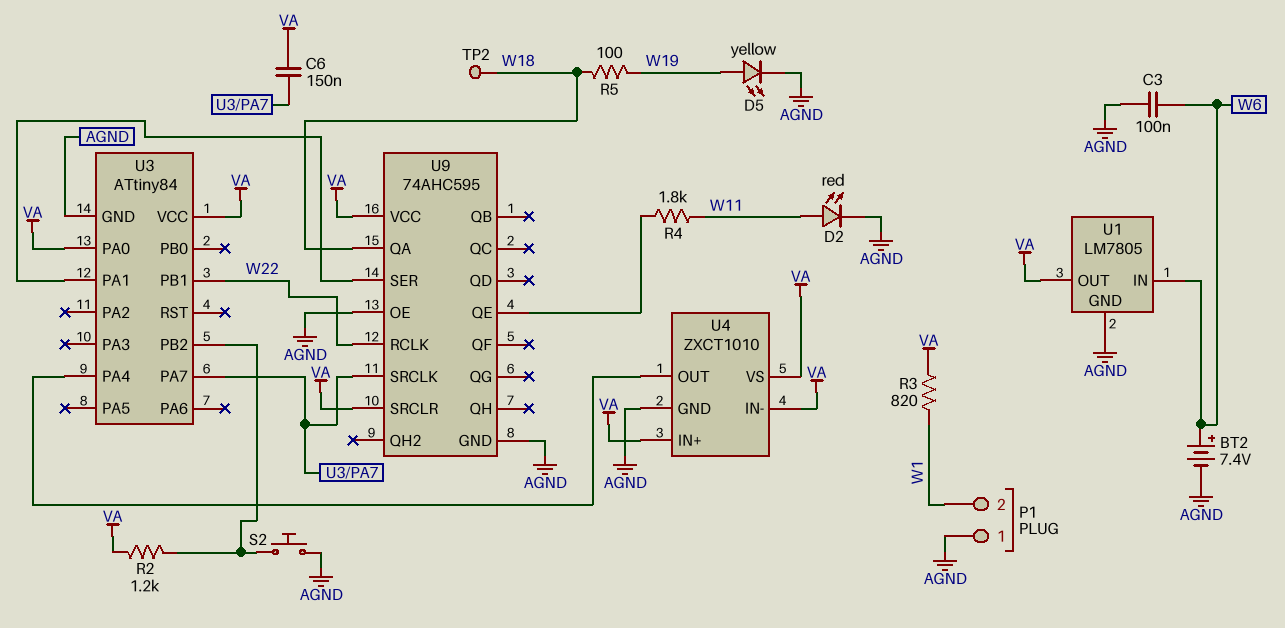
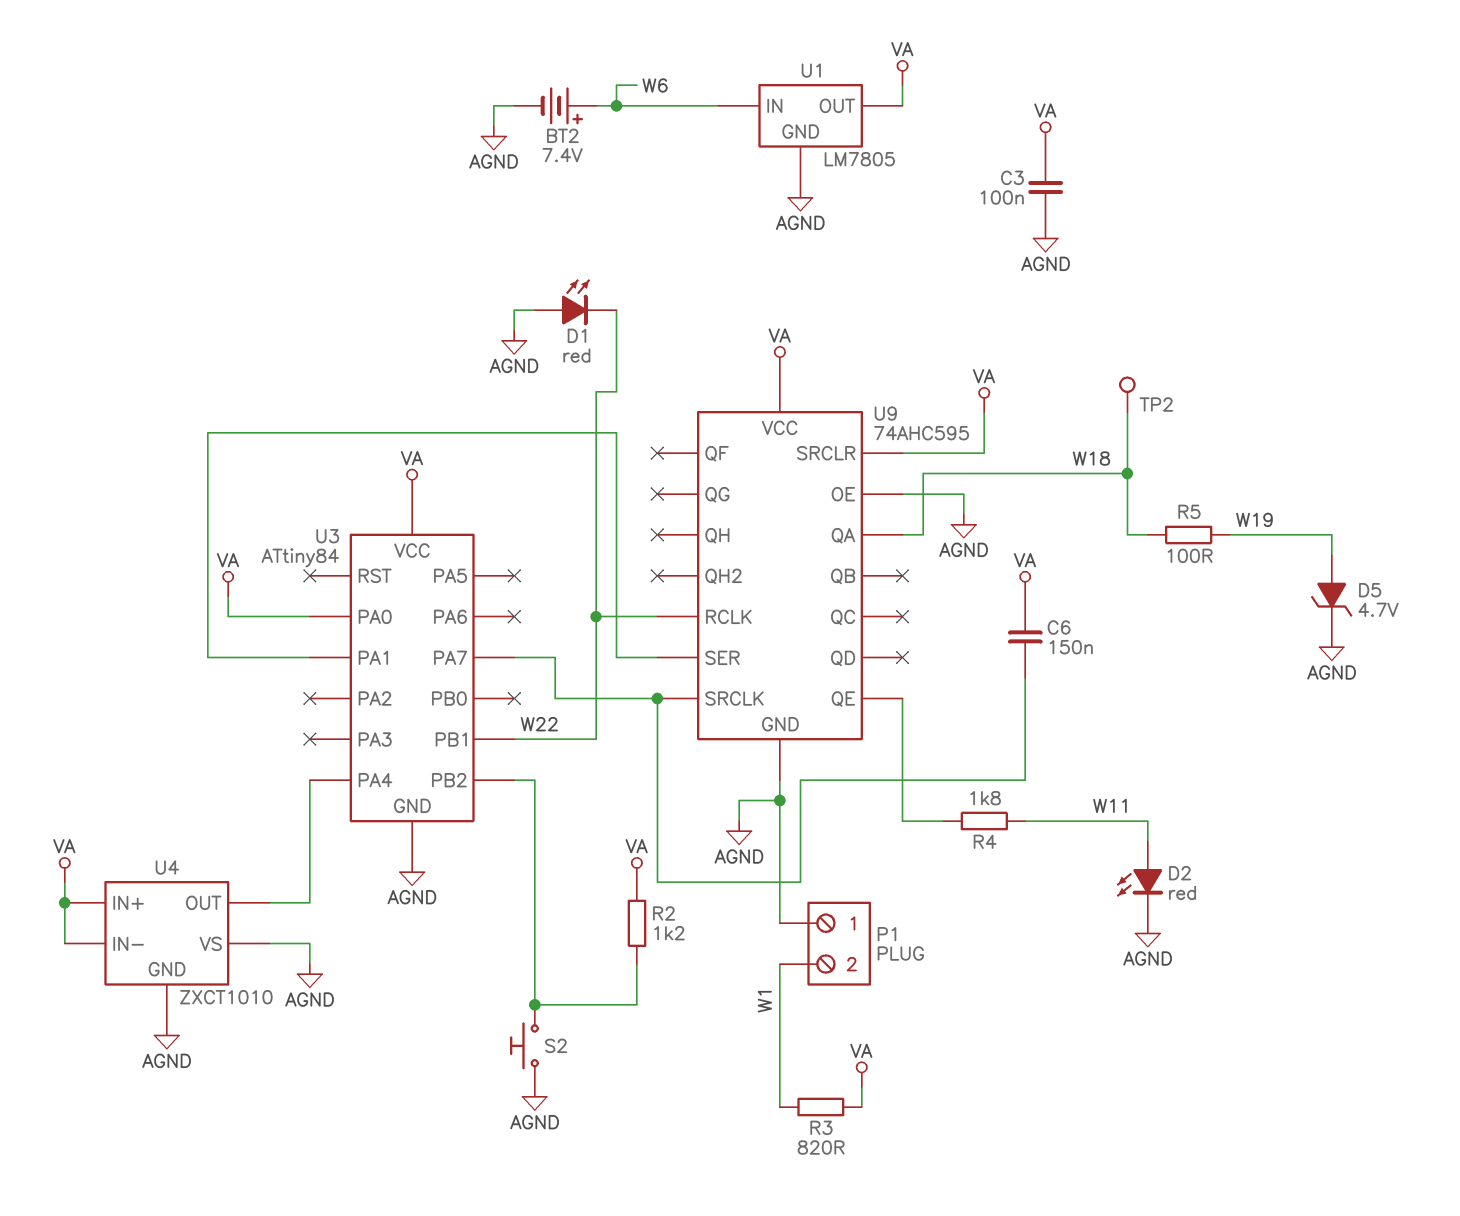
C3: 100nF (AGND, W6) -> 100nF (AGND, VA)
D1: none -> LED red (A AGND, K W22)
D5: LED yellow (A W19, K AGND) -> zener 4.7V (A W19, K AGND)
U4 pin VS: VA -> AGND

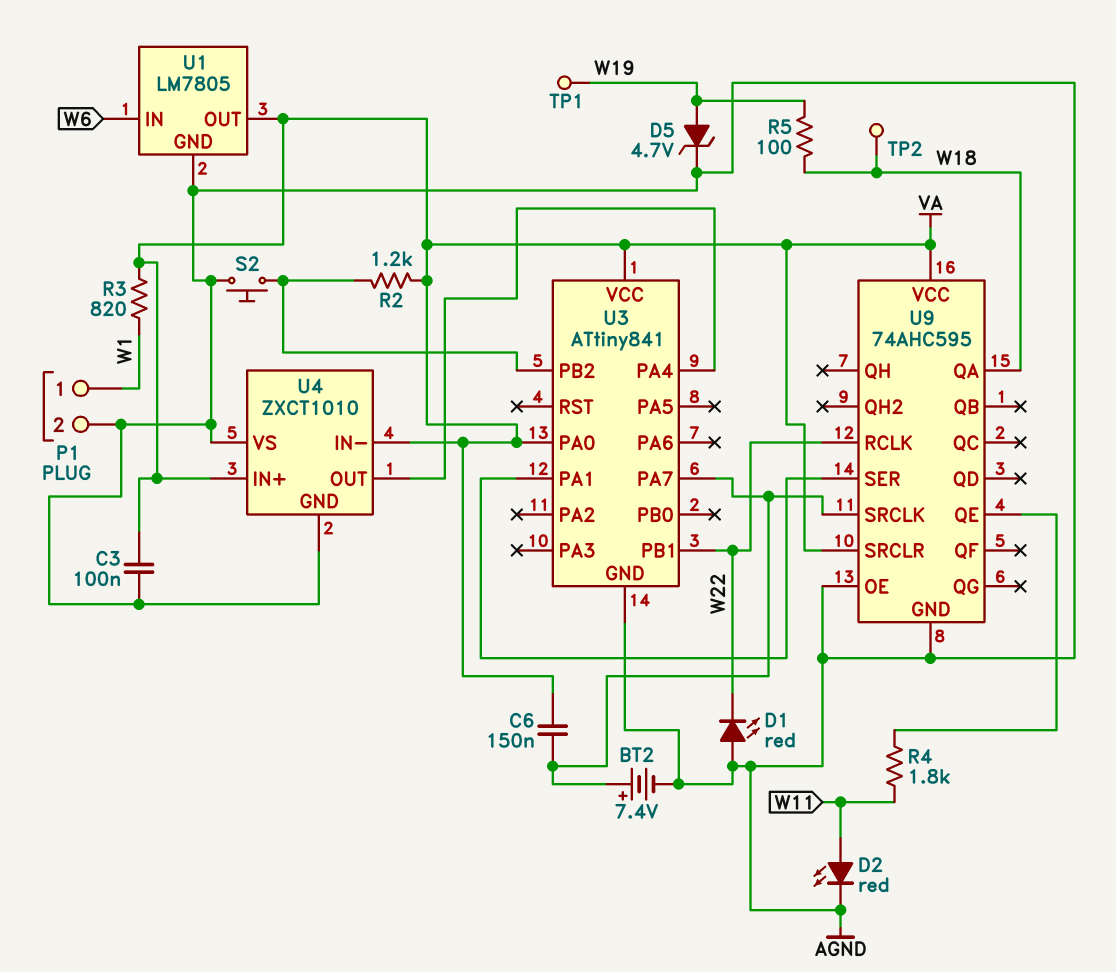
BT2: 7.4V (plus W6, minus AGND) -> 7.4V (plus U3/PA7, minus AGND)
P1 pin 1: AGND -> W1
P1 pin 2: W1 -> AGND
TP1: none -> test point (W19)
U3: ATtiny84 -> ATtiny841

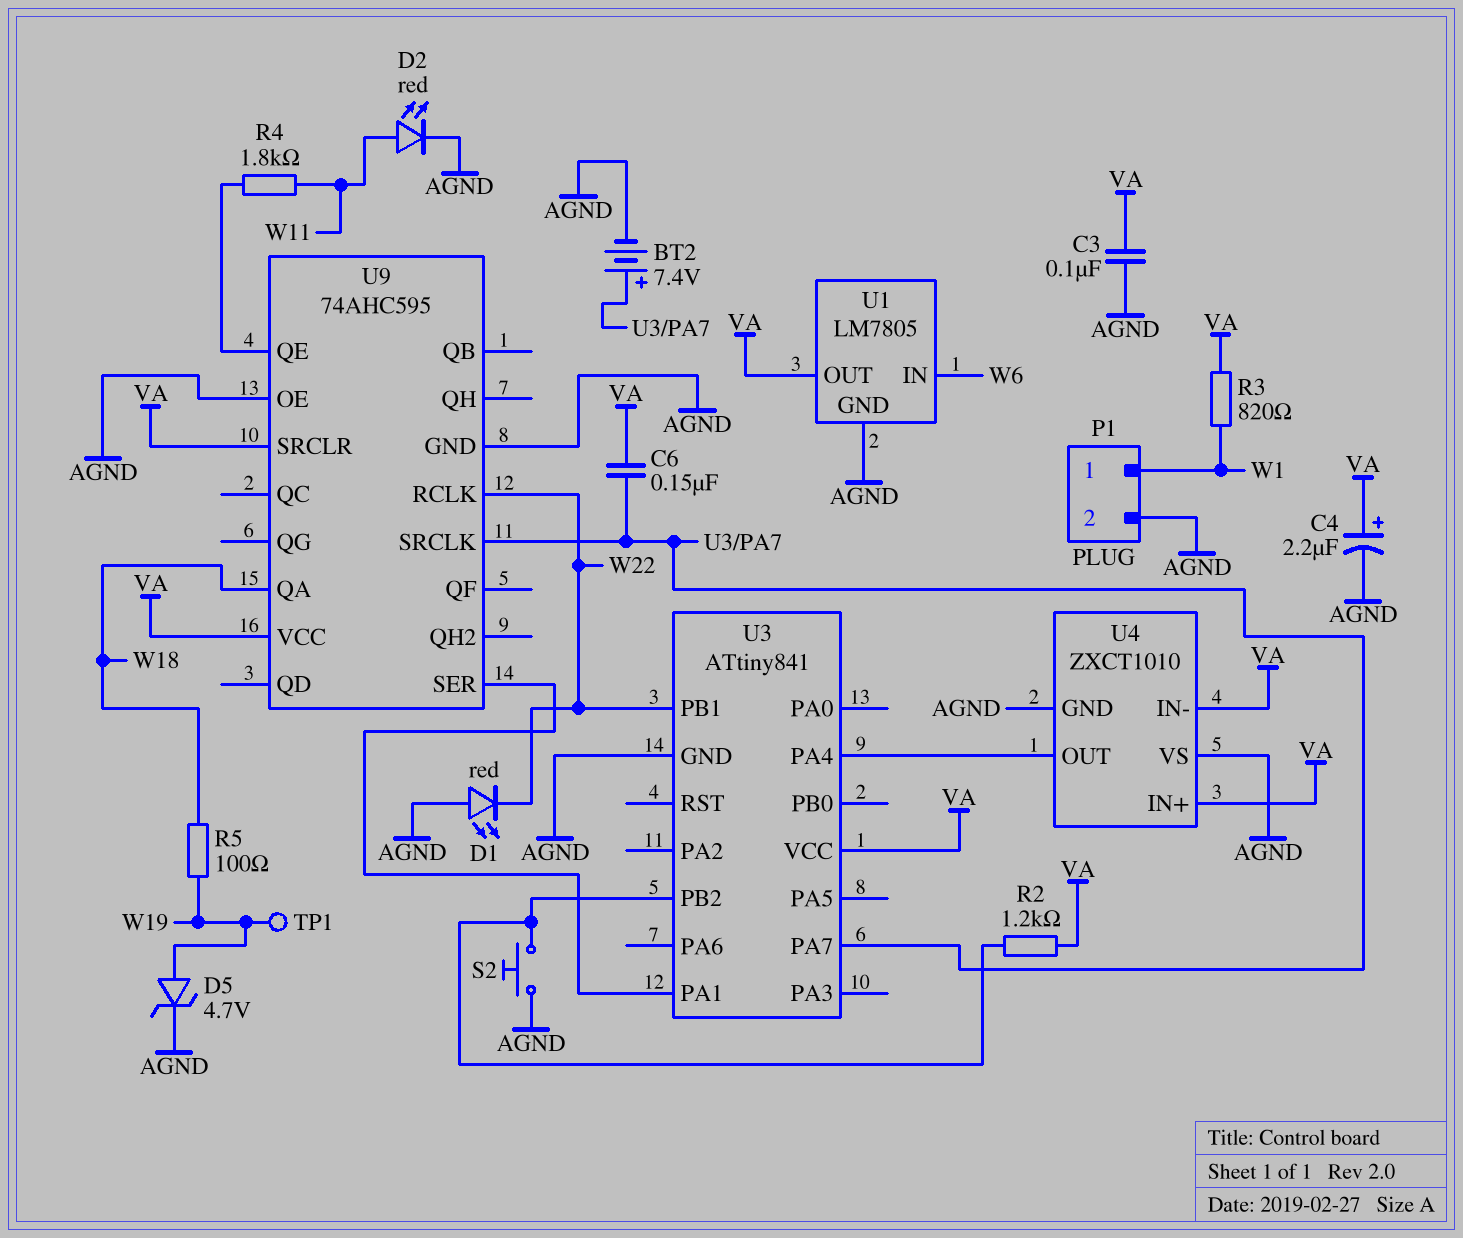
C4: none -> 2.2uF (plus VA, minus AGND)
TP2: test point (W18) -> none
U3 pin PA0: VA -> none

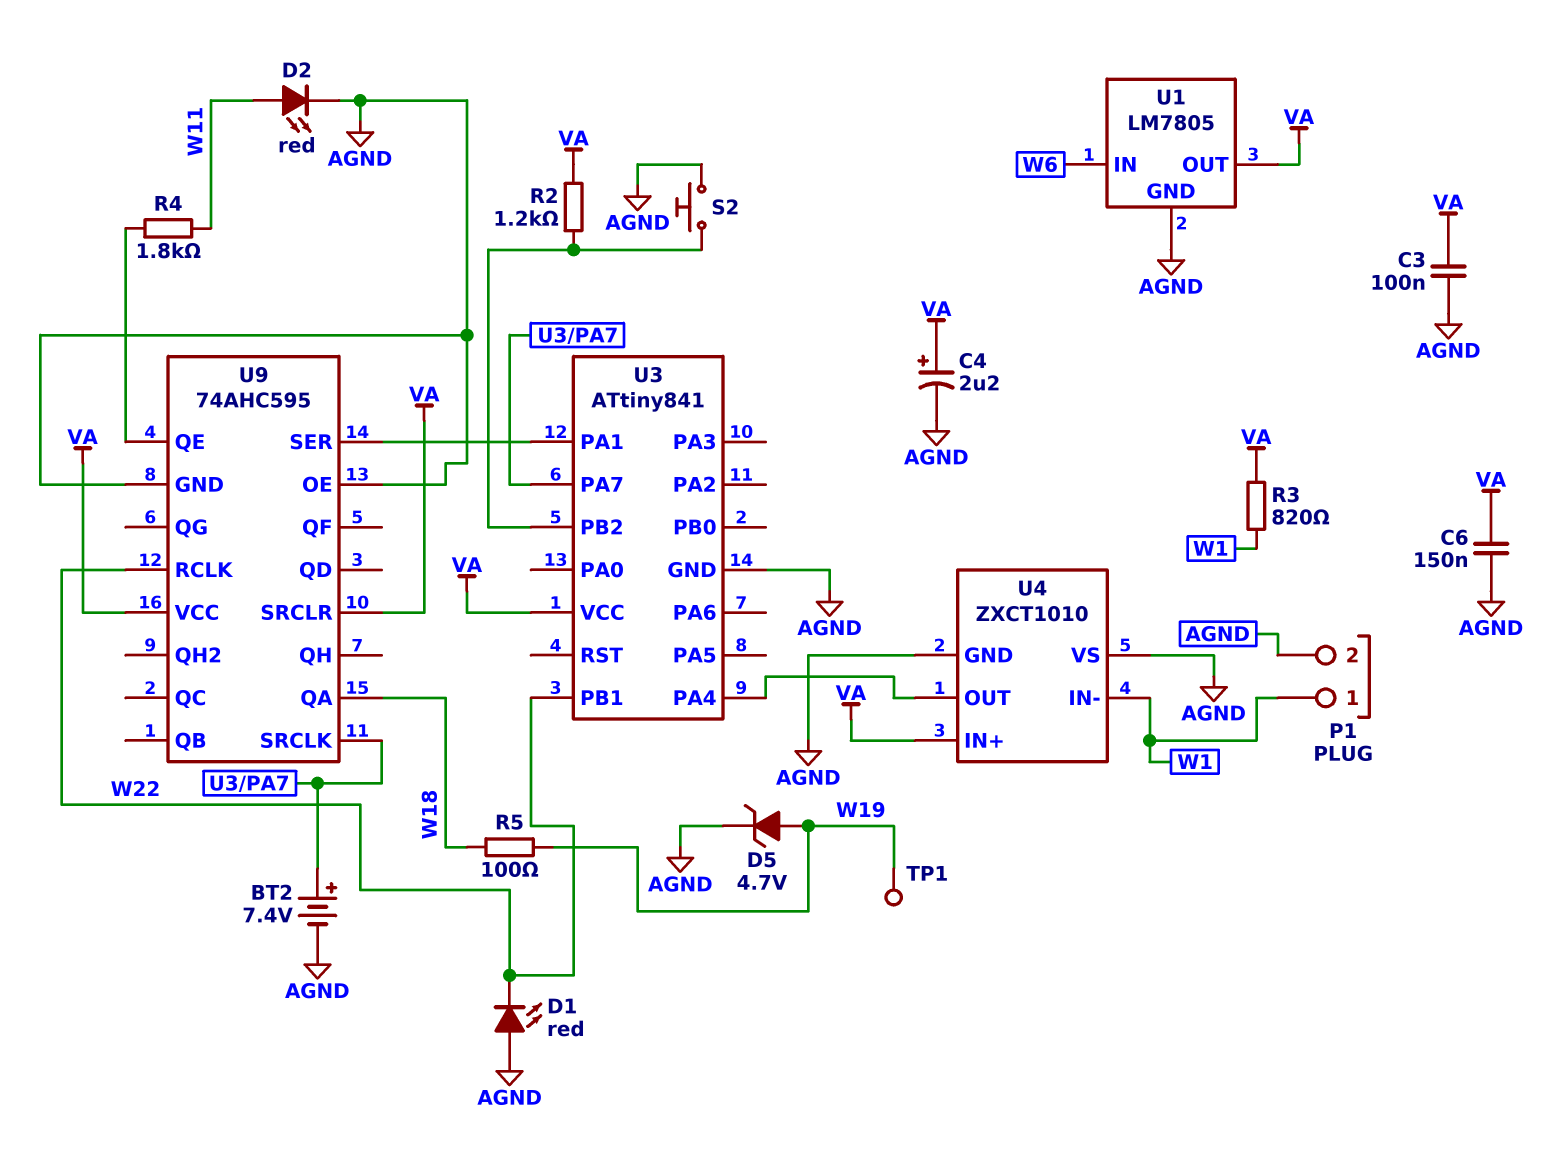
C6: 150nF (U3/PA7, VA) -> 150nF (AGND, VA)
U4 pin IN-: VA -> W1

